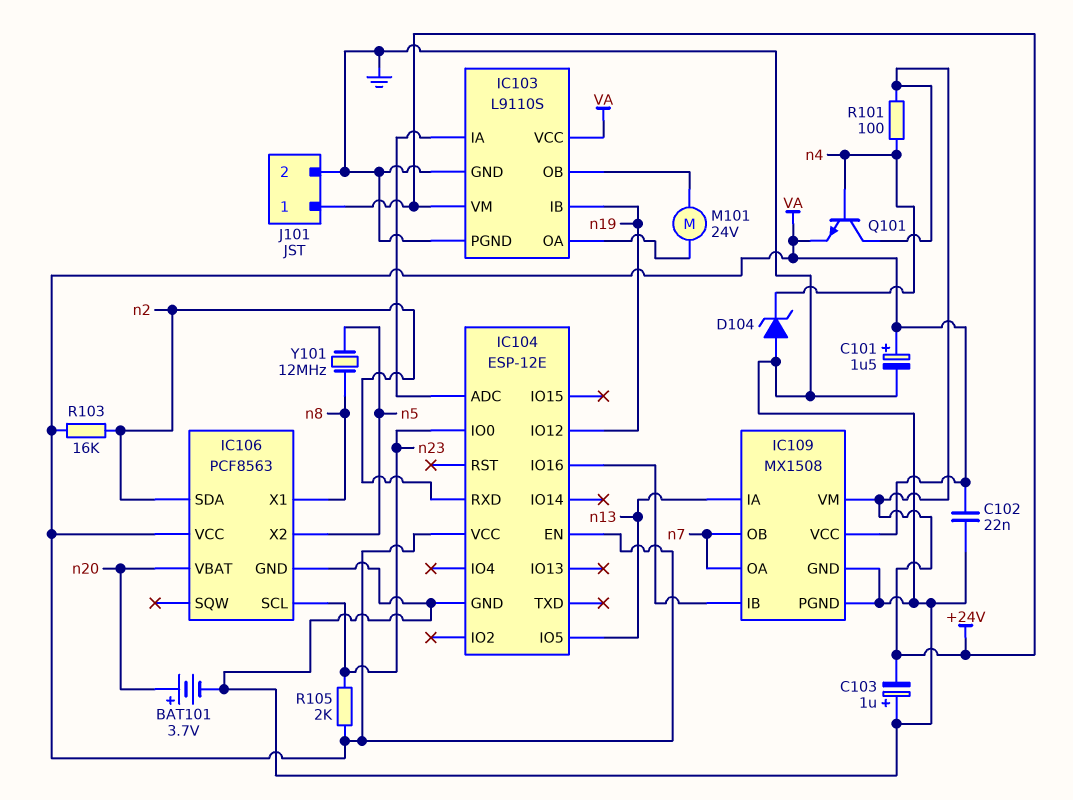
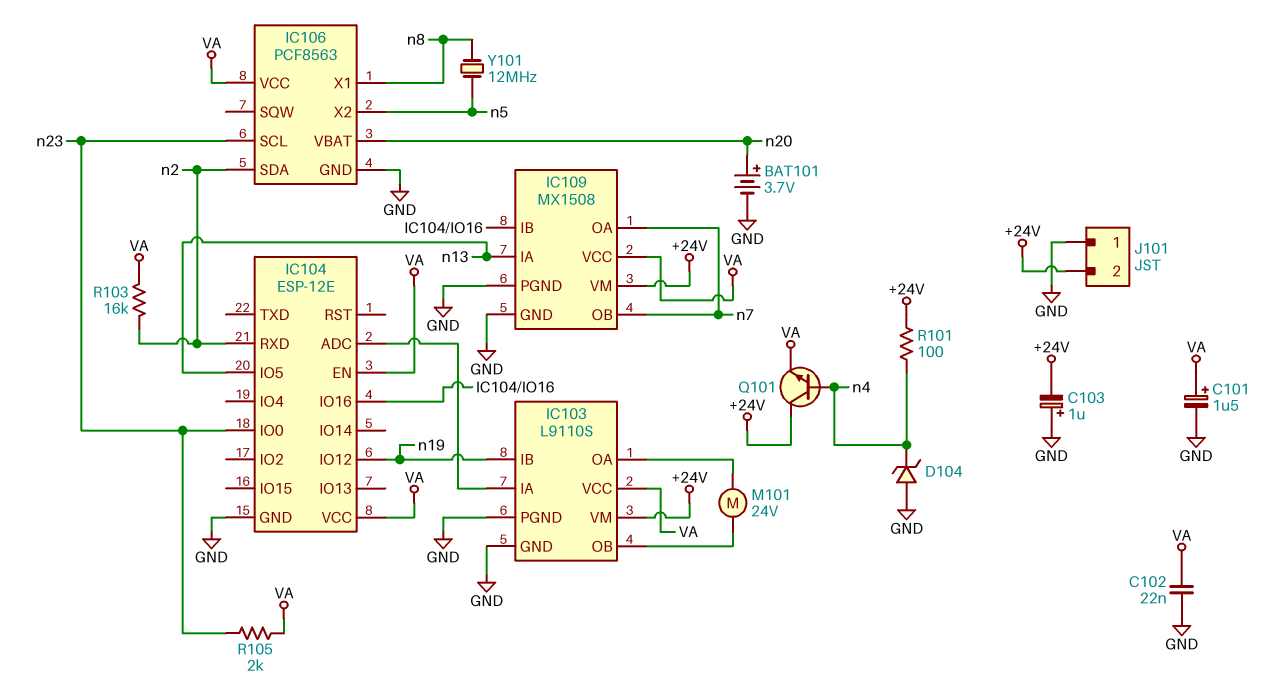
J101 pin 1: +24V -> GND
J101 pin 2: GND -> +24V

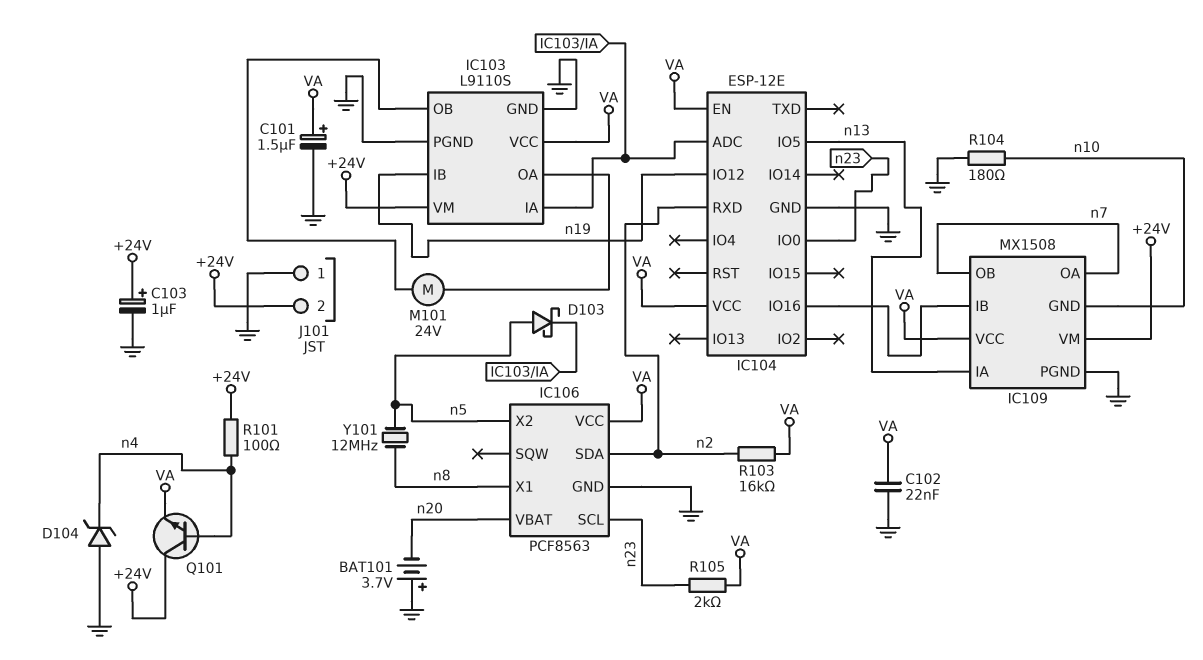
BAT101: 3.7V (plus n20, minus GND) -> 3.7V (plus GND, minus n20)
C103: 1uF (plus GND, minus +24V) -> 1uF (plus +24V, minus GND)
D103: none -> schottky (A n5, K IC103/IA)
IC109 pin GND: GND -> n10
R104: none -> 180 (GND, n10)

